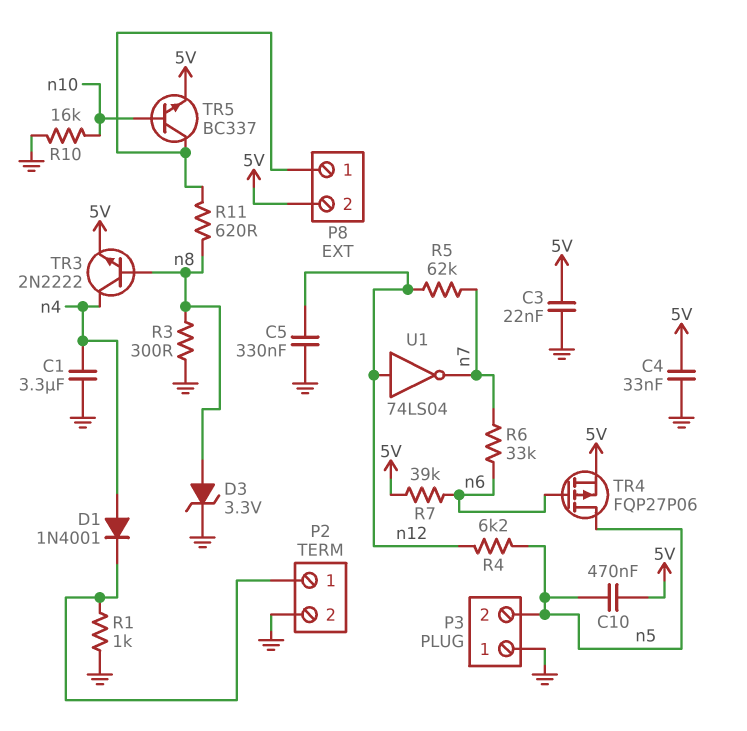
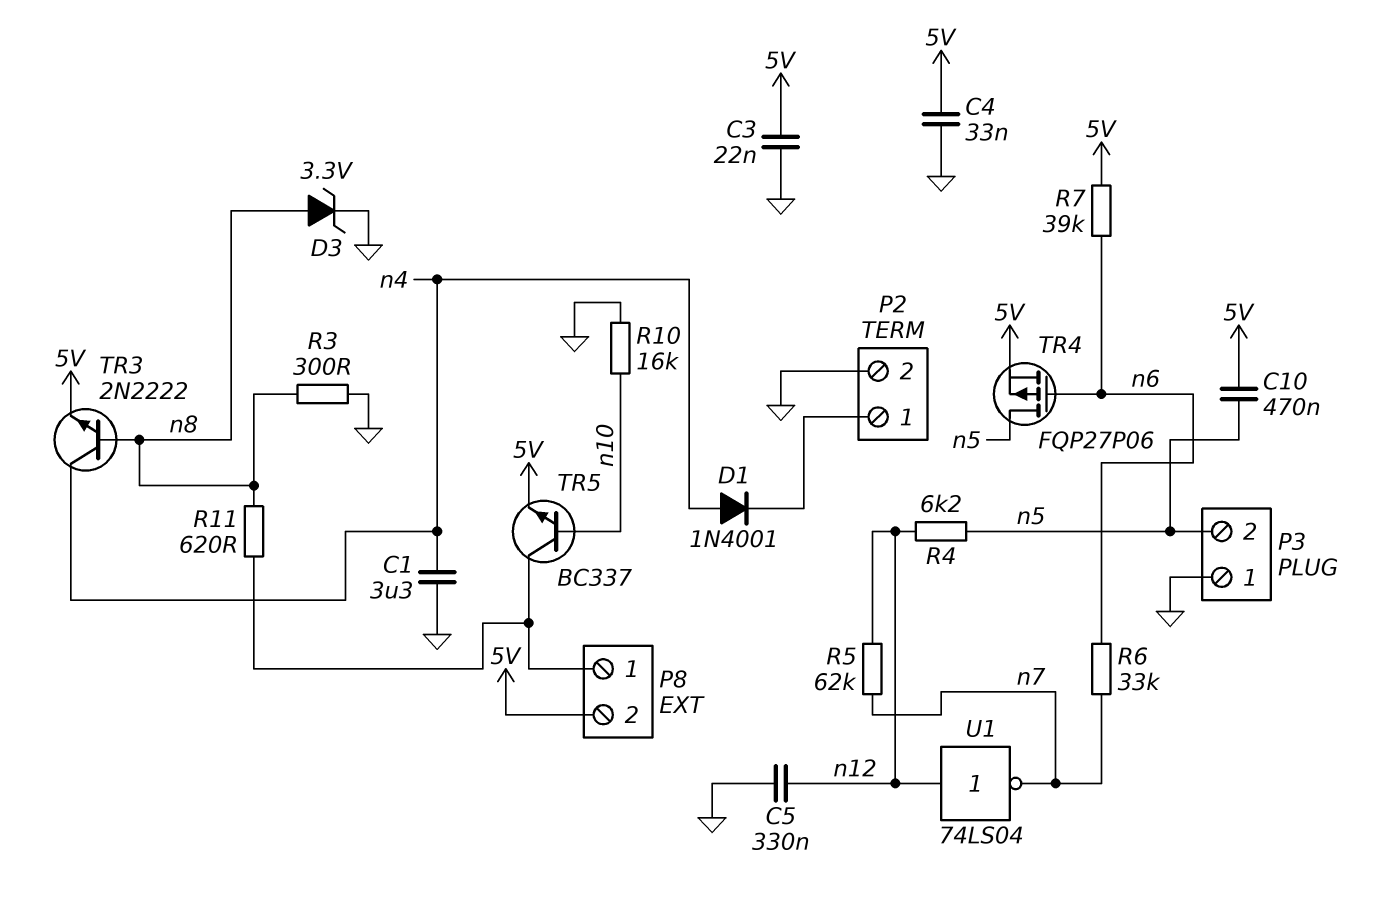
R1: 1k (GND, P2/1) -> none

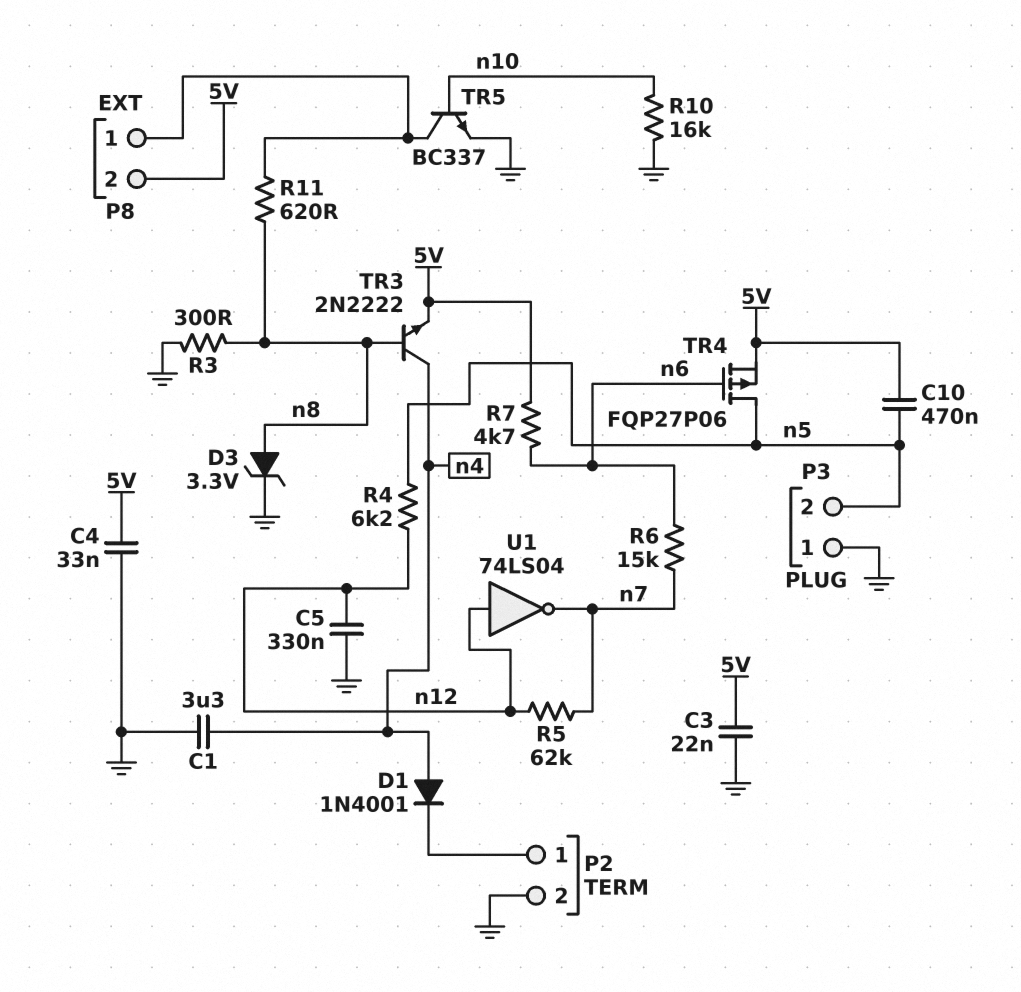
R6: 33k (n6, n7) -> 15k (n6, n7)
R7: 39k (5V, n6) -> 4.7k (5V, n6)
TR5: NPN BC337 (B n10, C P8/1, E 5V) -> NPN BC337 (B n10, C P8/1, E GND)

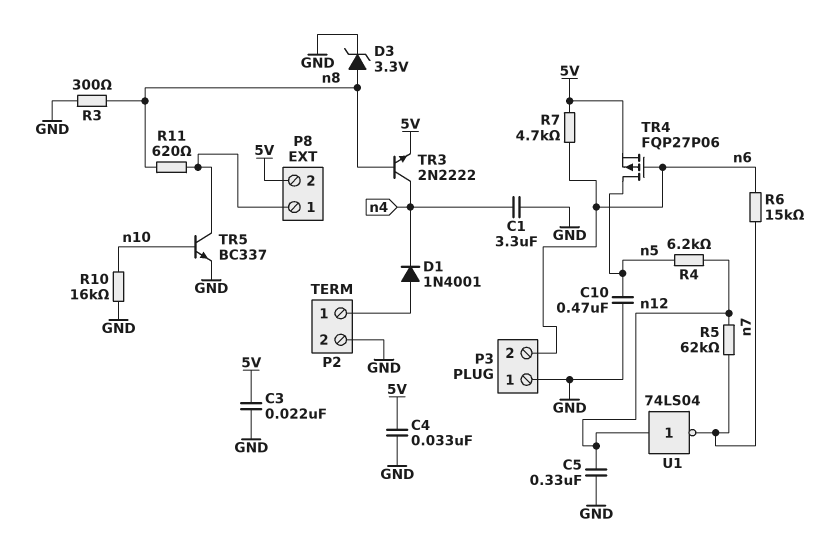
C10: 470nF (5V, n5) -> 470nF (GND, n5)
D1: diode 1N4001 (A n4, K P2/1) -> diode 1N4001 (A P2/1, K n4)
P3 pin 2: n5 -> n6

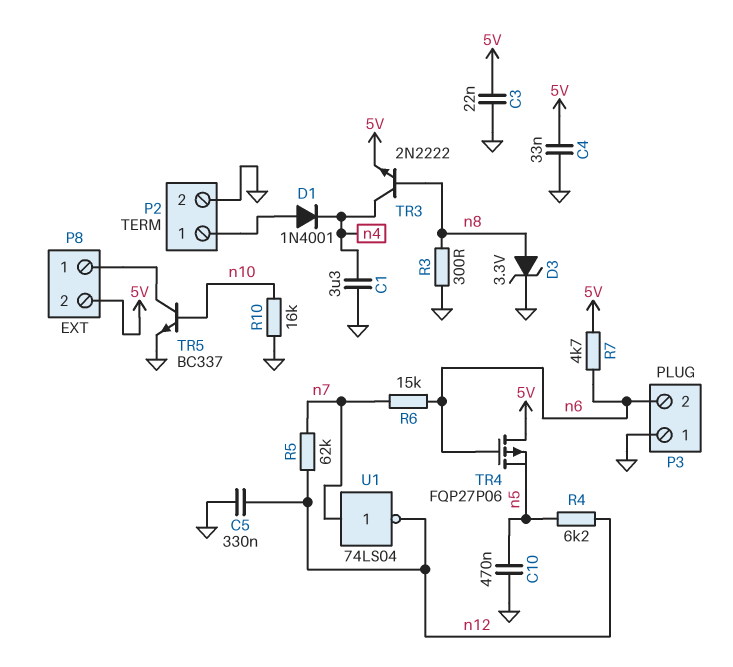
R11: 620 (P8/1, n8) -> none
TR4: PMOS FQP27P06 (G n6, D n5, S 5V) -> PMOS FQP27P06 (G n6, D 5V, S n5)
U1: NOT 74LS04 (in n12, out n7) -> NOT 74LS04 (in n7, out n12)

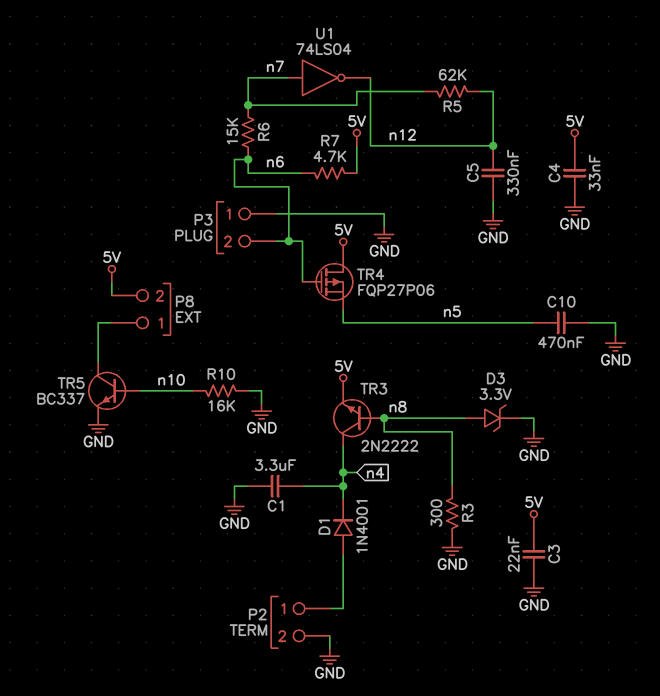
R4: 6.2k (n5, n12) -> none

